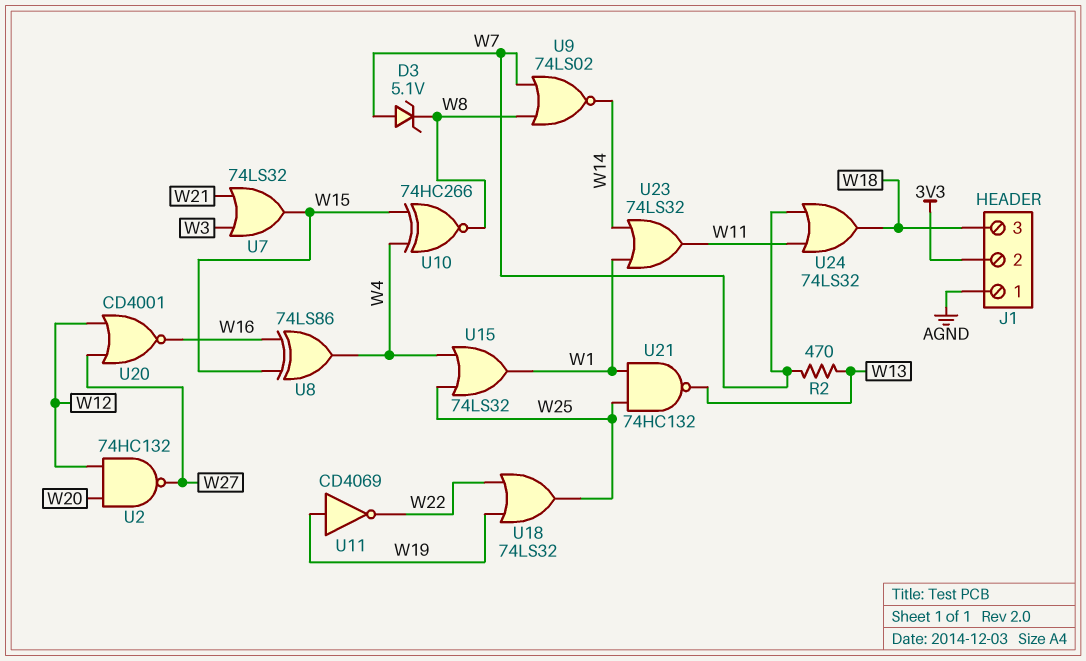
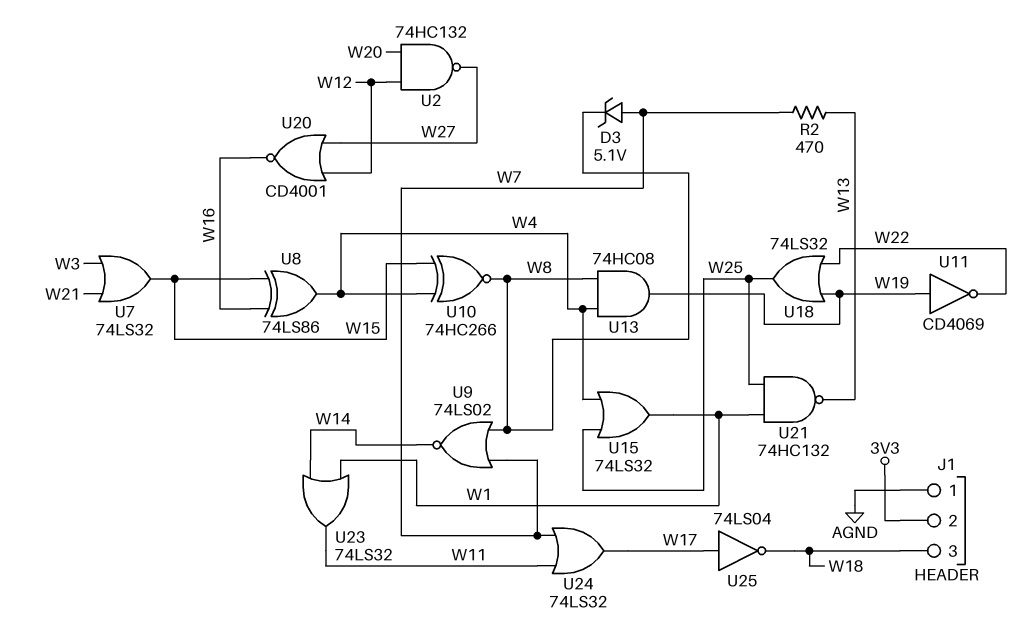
U13: none -> AND 74HC08 (in W4, in W8, out W19)
U24: OR 74LS32 (in W7, in W11, out W18) -> OR 74LS32 (in W7, in W11, out W17)
U25: none -> NOT 74LS04 (in W17, out W18)

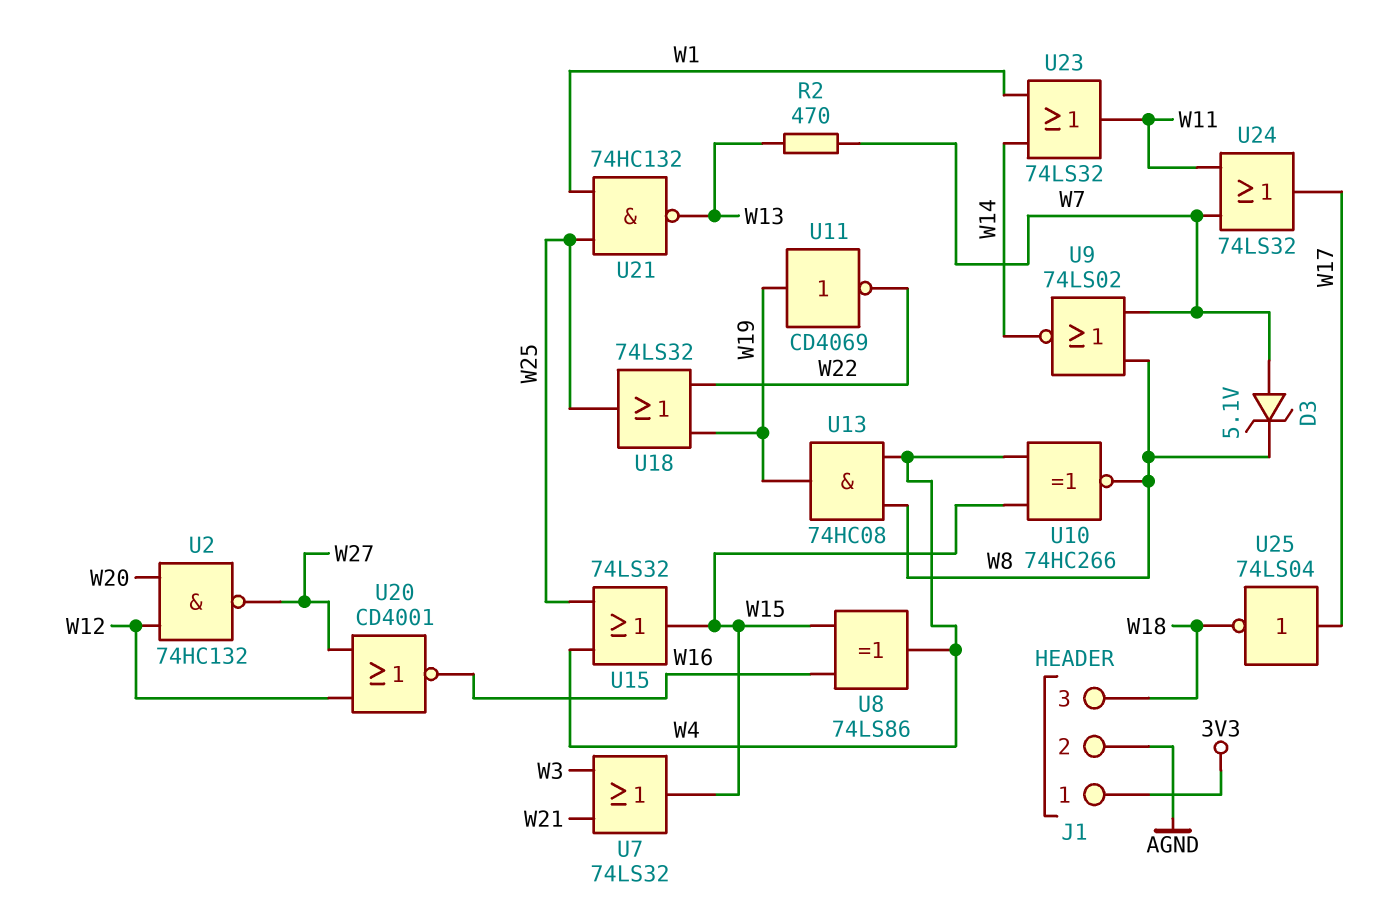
J1 pin 1: AGND -> 3V3
J1 pin 2: 3V3 -> AGND
U15: OR 74LS32 (in W4, in W25, out W1) -> OR 74LS32 (in W4, in W25, out W15)

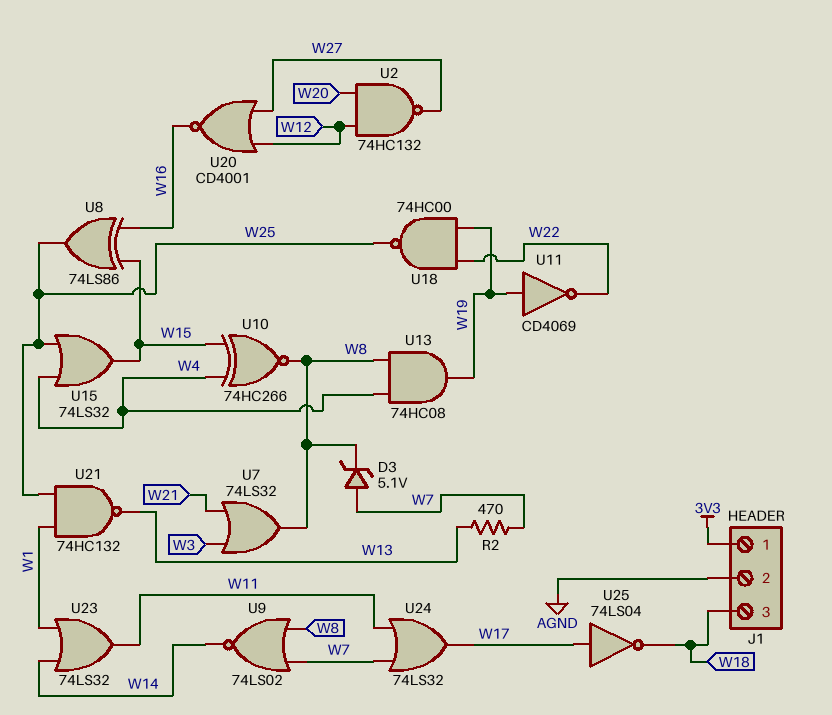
U7: OR 74LS32 (in W3, in W21, out W15) -> OR 74LS32 (in W3, in W21, out W8)
U8: XOR 74LS86 (in W15, in W16, out W4) -> XOR 74LS86 (in W15, in W16, out W25)
U18: OR 74LS32 (in W19, in W22, out W25) -> NAND 74HC00 (in W19, in W22, out W25)

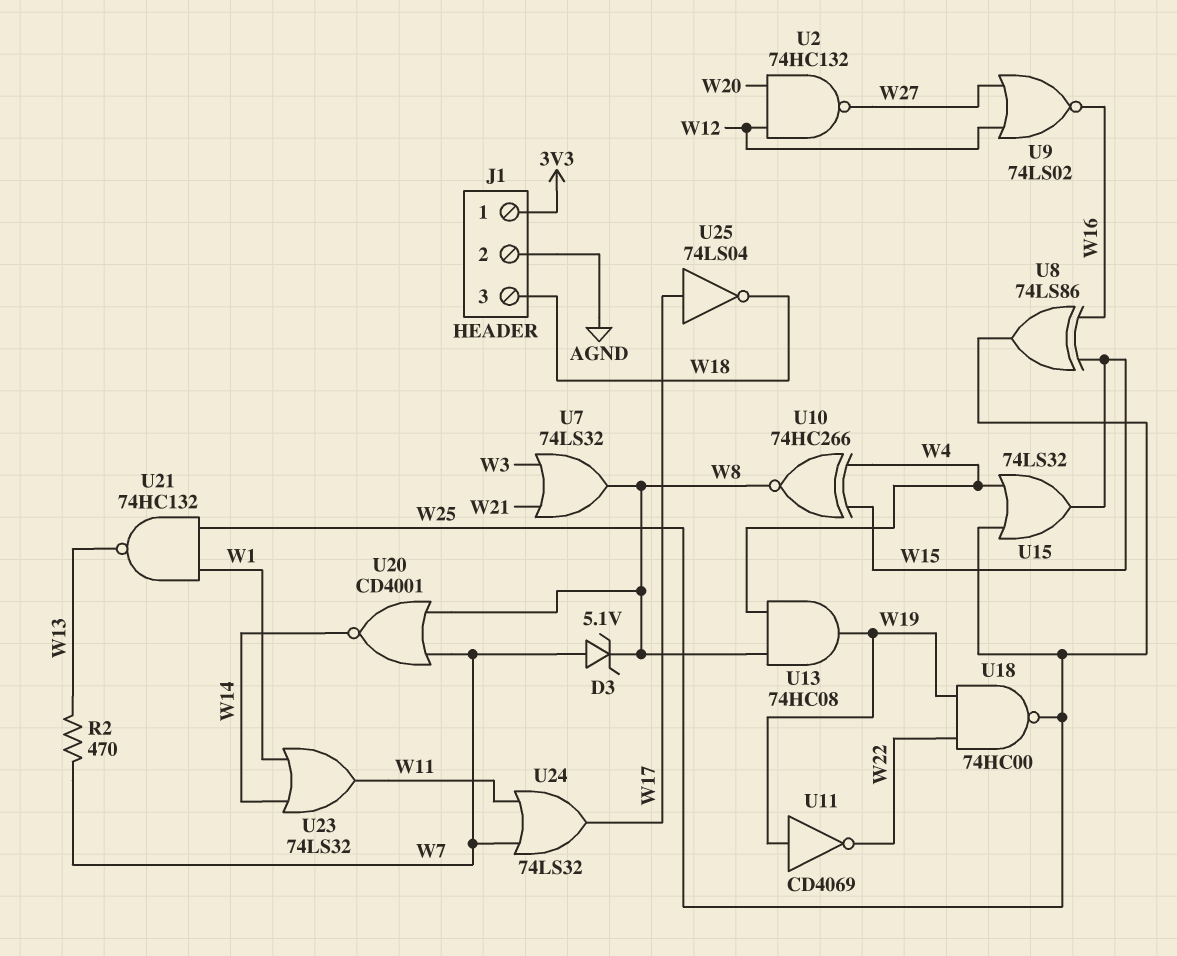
U9: NOR 74LS02 (in W7, in W8, out W14) -> NOR 74LS02 (in W12, in W27, out W16)
U20: NOR CD4001 (in W12, in W27, out W16) -> NOR CD4001 (in W7, in W8, out W14)

